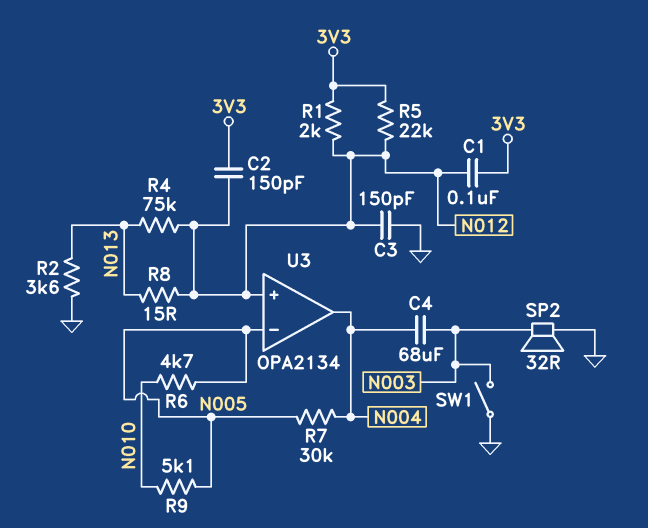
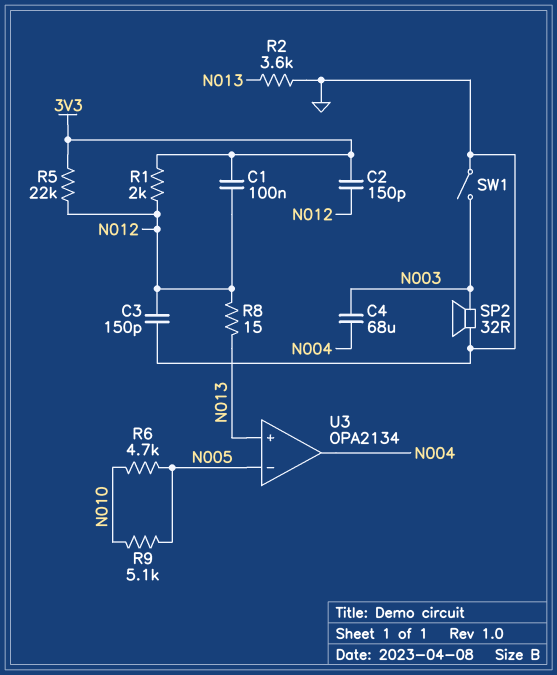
R4: 75k (N012, N013) -> none
R7: 30k (N004, N005) -> none
U3 pin in+: N012 -> N013

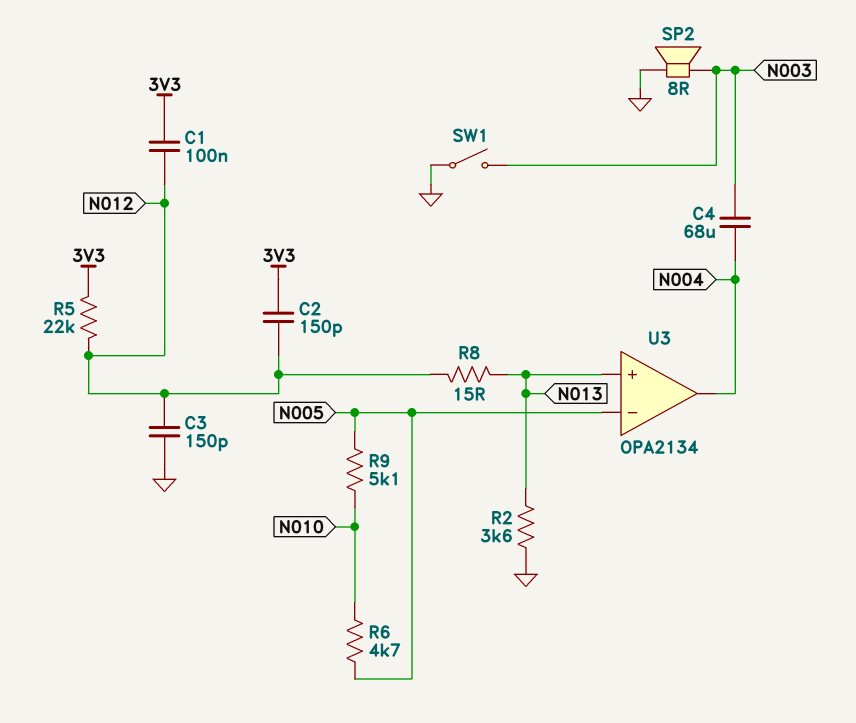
R1: 2k (3V3, N012) -> none
SP2: speaker 32R (GND, N003) -> speaker 8R (GND, N003)

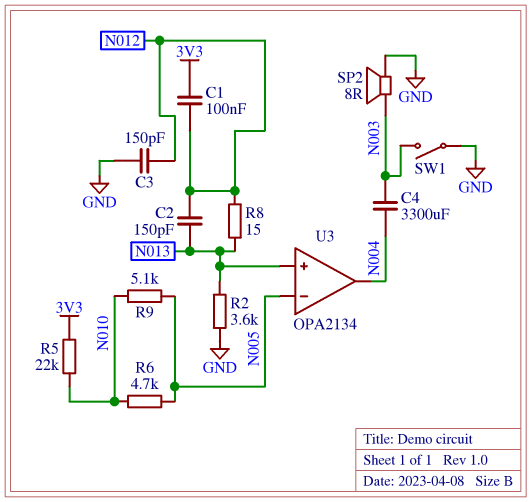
C2: 150pF (3V3, N012) -> 150pF (N012, N013)
C4: 68uF (N003, N004) -> 3300uF (N003, N004)
R5: 22k (3V3, N012) -> 22k (3V3, N010)

